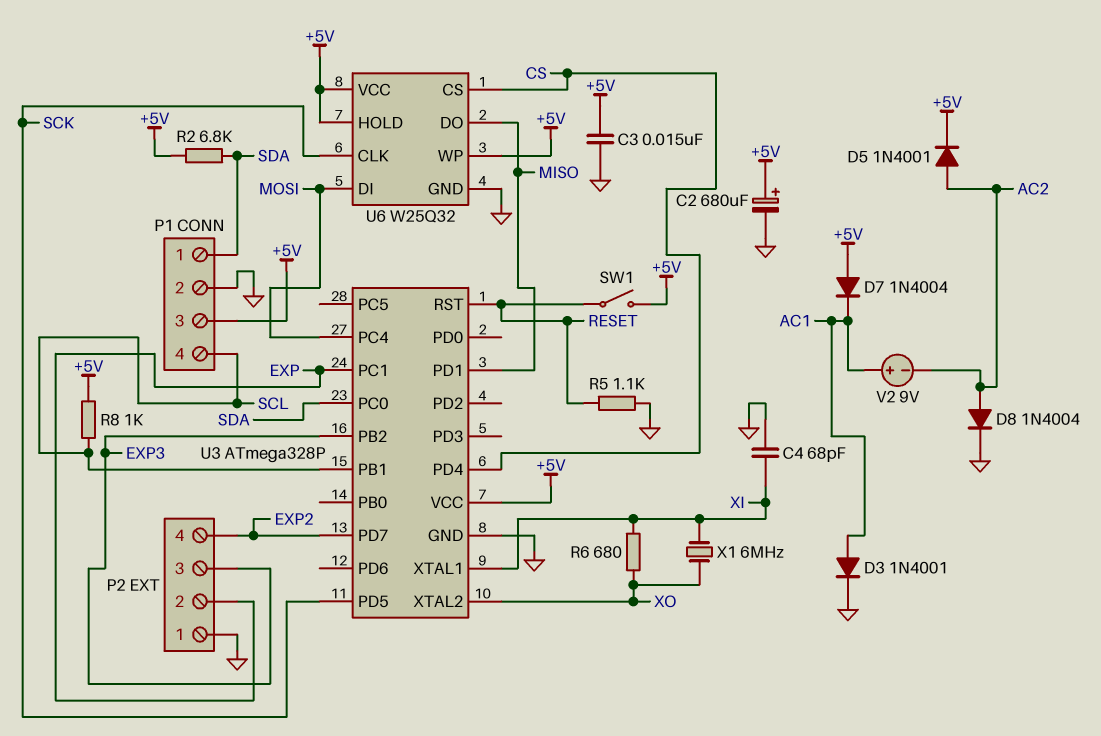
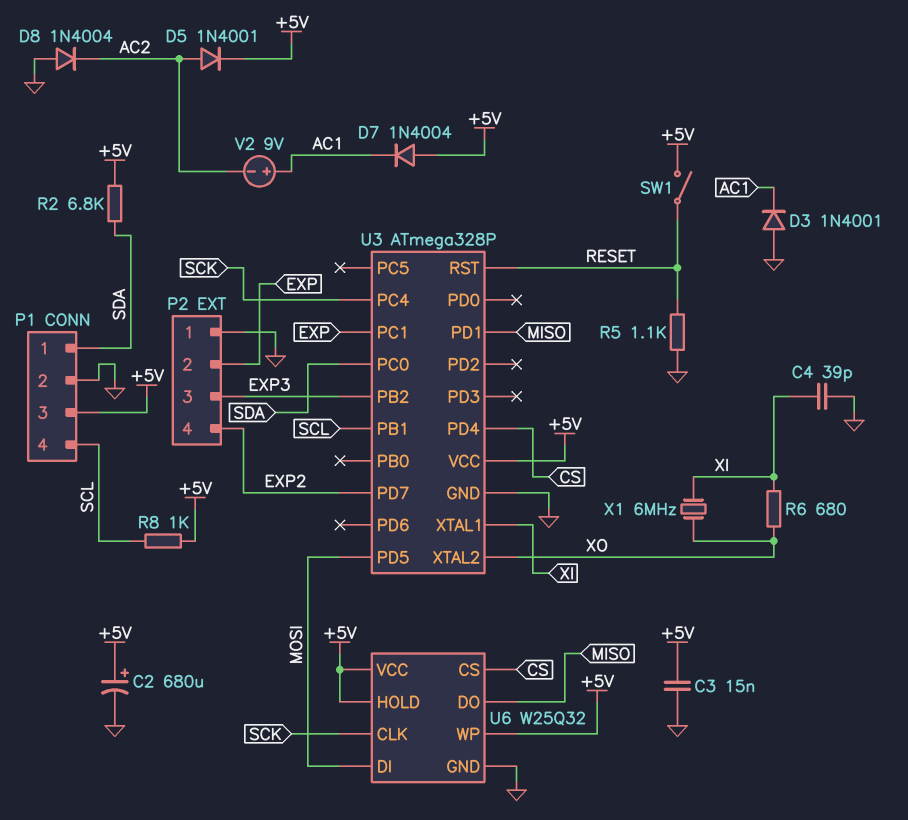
C4: 68pF (GND, XI) -> 39pF (GND, XI)
D3: diode 1N4001 (A AC1, K GND) -> diode 1N4001 (A GND, K AC1)
D8: diode 1N4004 (A AC2, K GND) -> diode 1N4004 (A GND, K AC2)
U3 pin PC4: MOSI -> SCK
U3 pin PD5: SCK -> MOSI

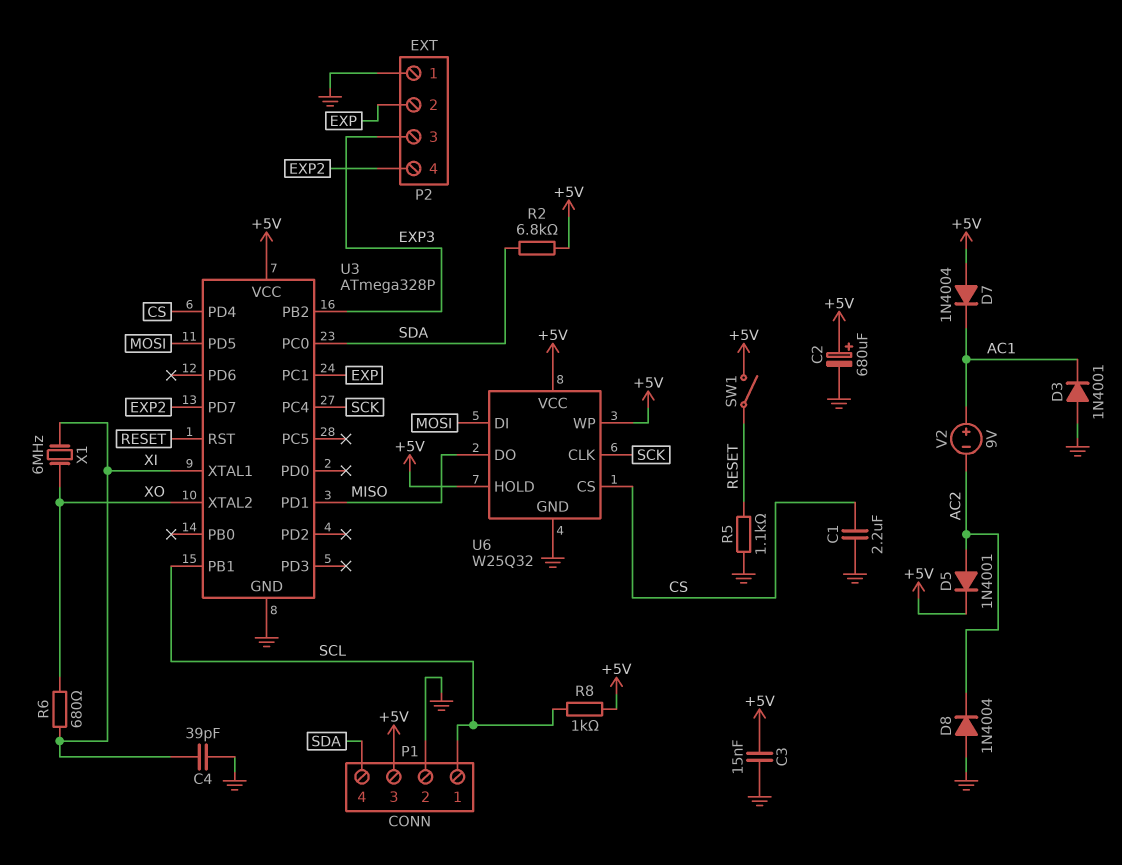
C1: none -> 2.2uF (CS, GND)
P1 pin 1: SDA -> SCL
P1 pin 4: SCL -> SDA

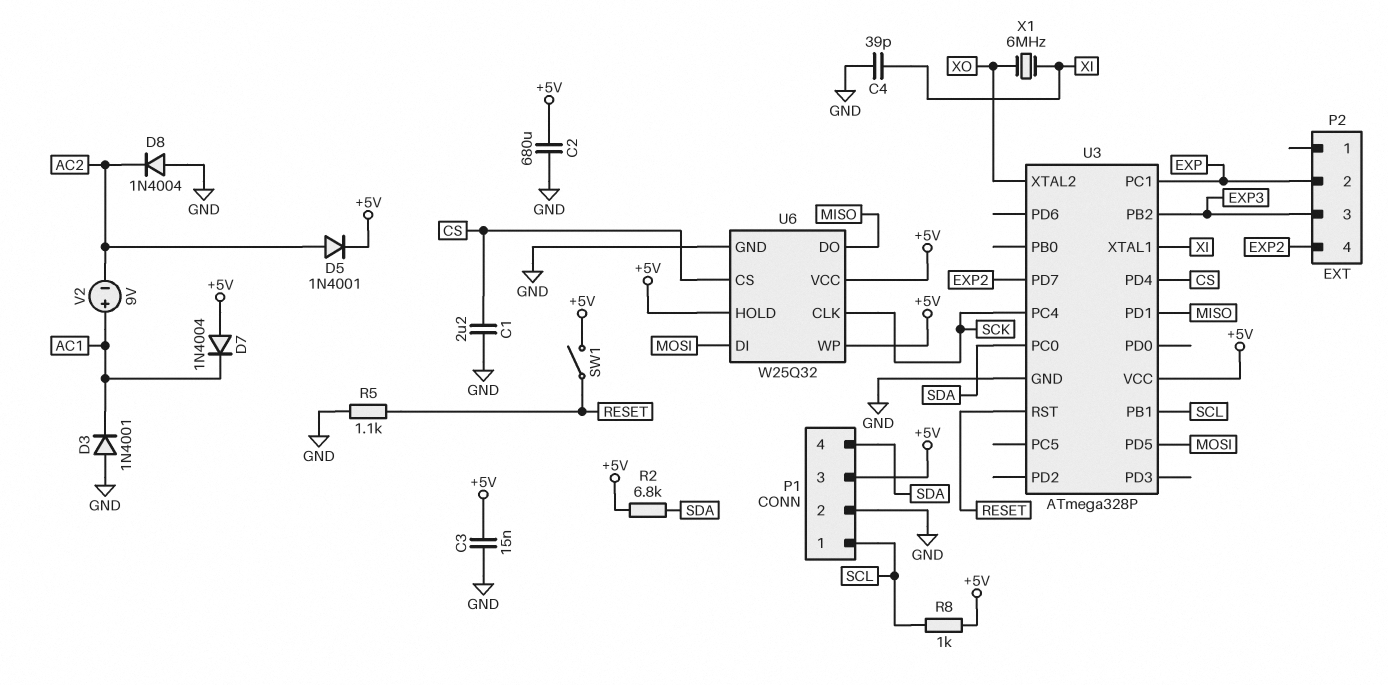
C2: 680uF (plus +5V, minus GND) -> 680uF (+5V, GND)
P2 pin 1: GND -> none
R6: 680 (XI, XO) -> none

